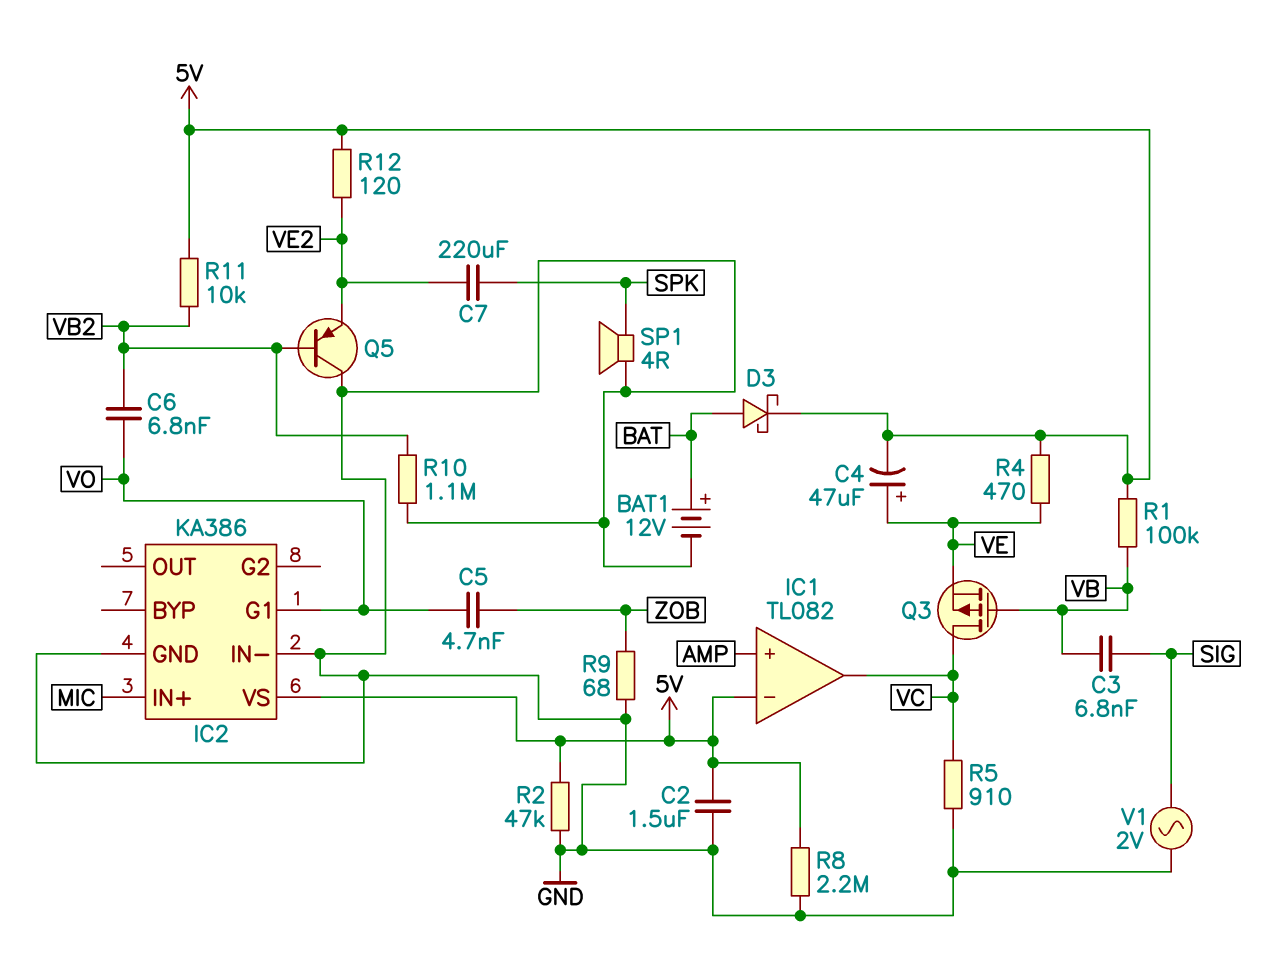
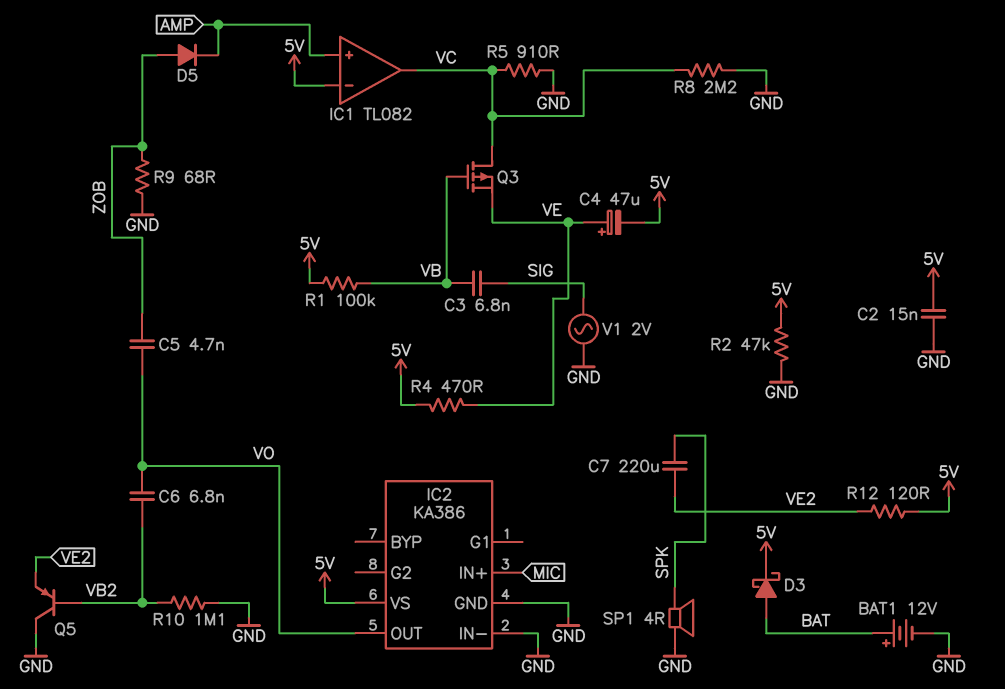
C2: 1.5uF (5V, GND) -> 15nF (5V, GND)
D5: none -> diode (A ZOB, K AMP)
IC2 pin G1: VO -> none
IC2 pin OUT: none -> VO
R8: 2.2M (5V, GND) -> 2.2M (GND, VC)
R11: 10k (5V, VB2) -> none

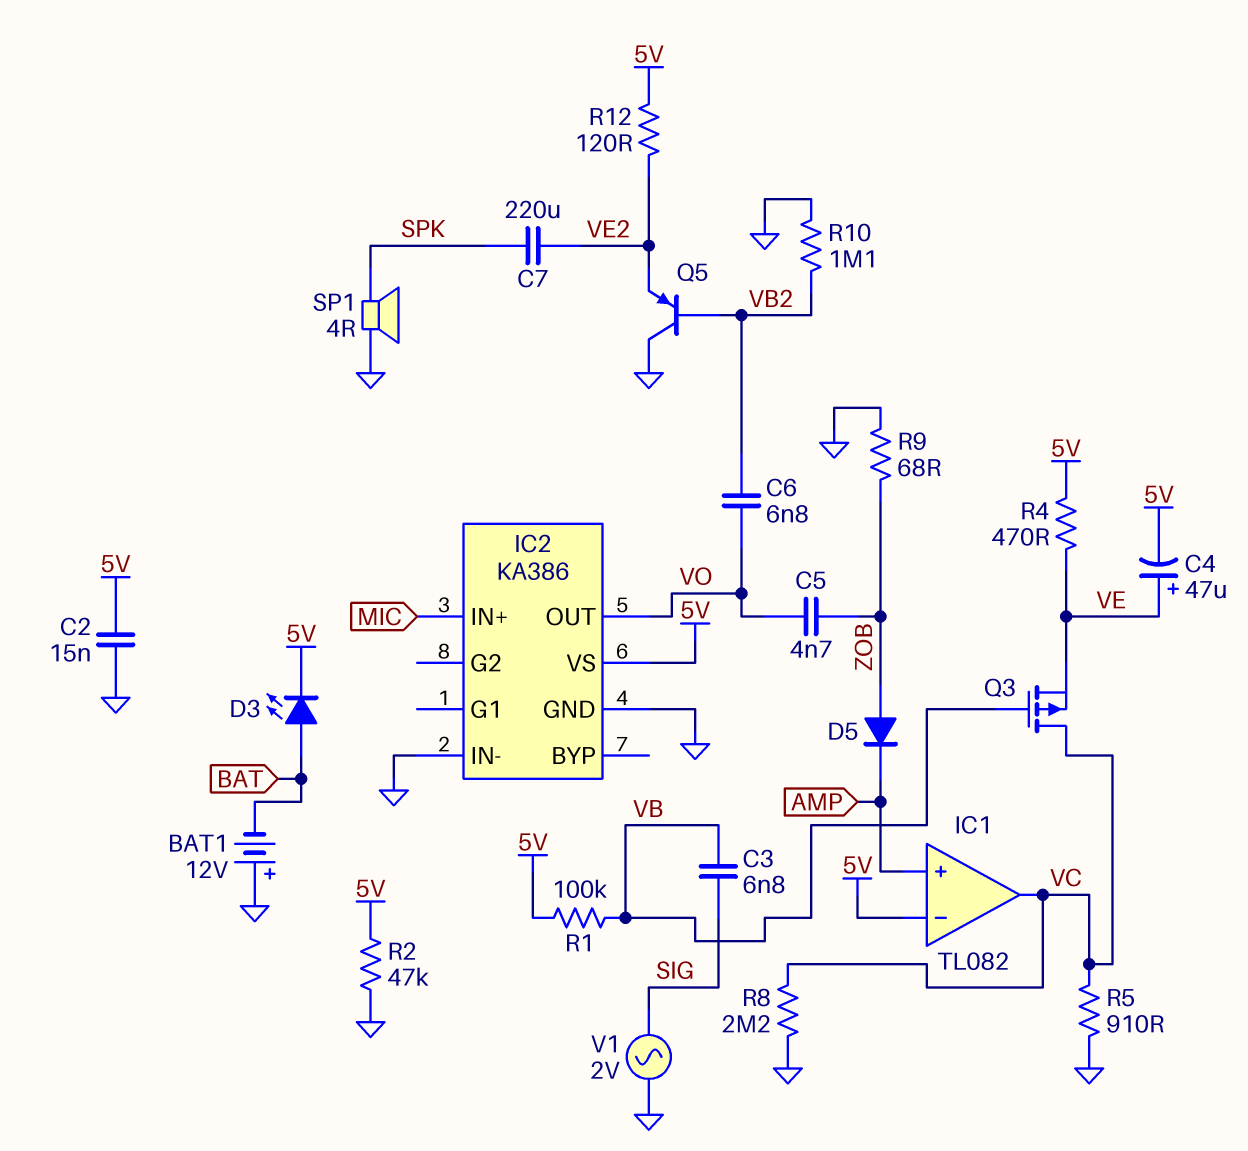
BAT1: 12V (plus BAT, minus GND) -> 12V (plus GND, minus BAT)
D3: schottky (A BAT, K 5V) -> LED (A BAT, K 5V)

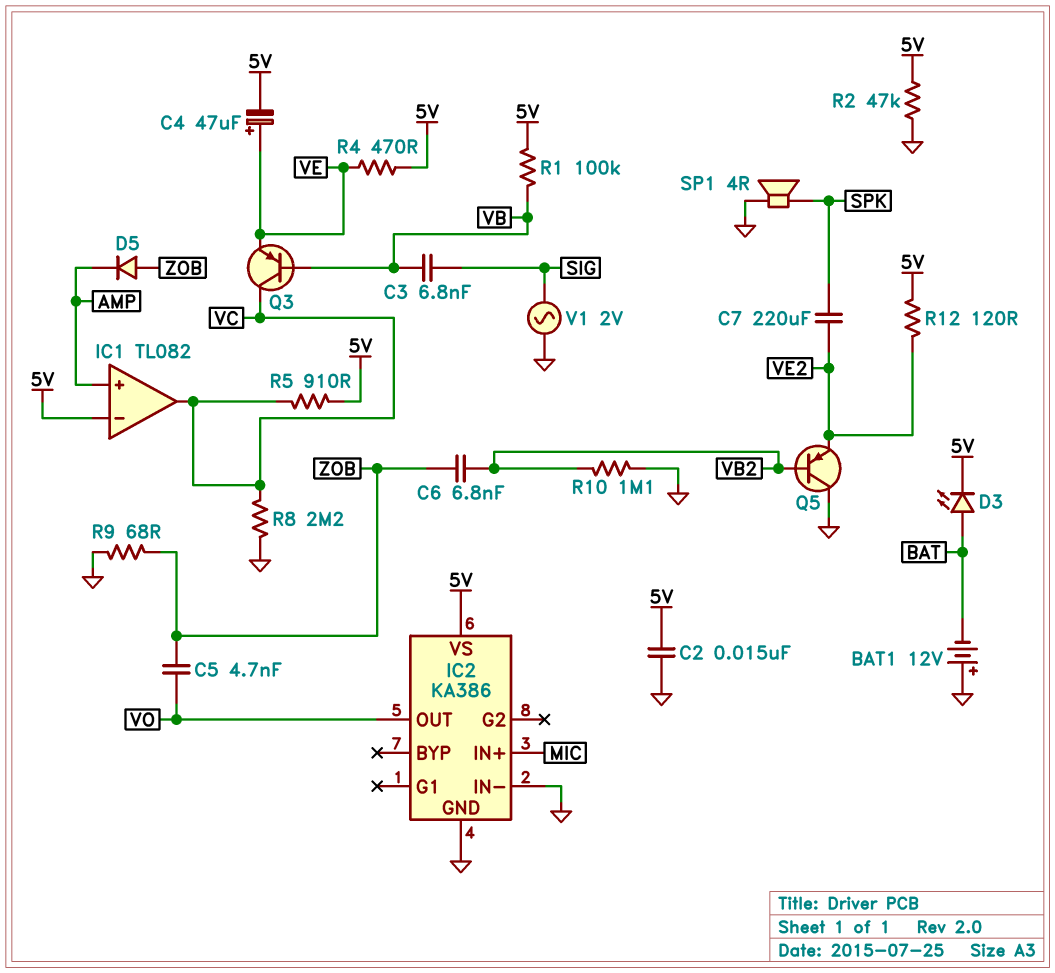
C6: 6.8nF (VB2, VO) -> 6.8nF (VB2, ZOB)
Q3: PMOS (G VB, D VC, S VE) -> PNP (B VB, C VC, E VE)
R5: 910 (GND, VC) -> 910 (5V, VC)

